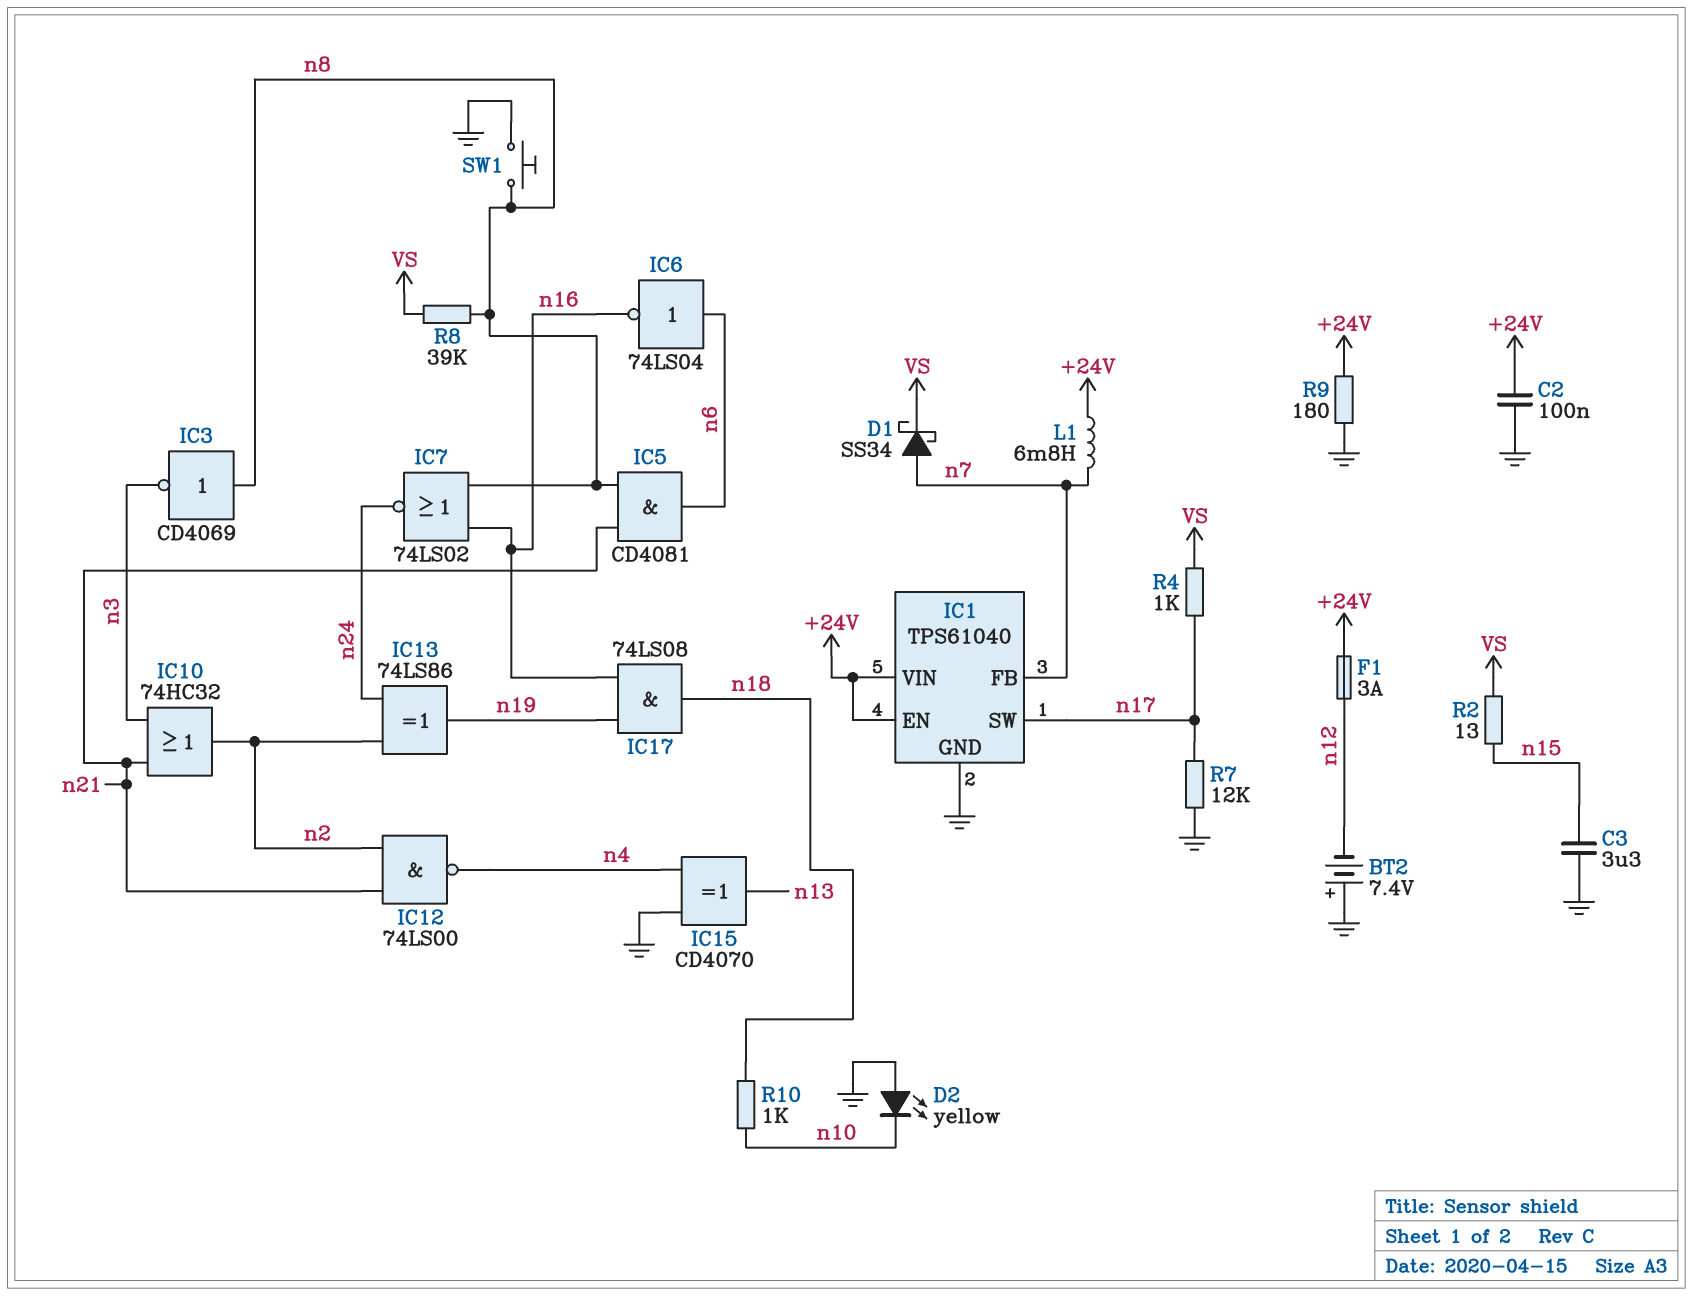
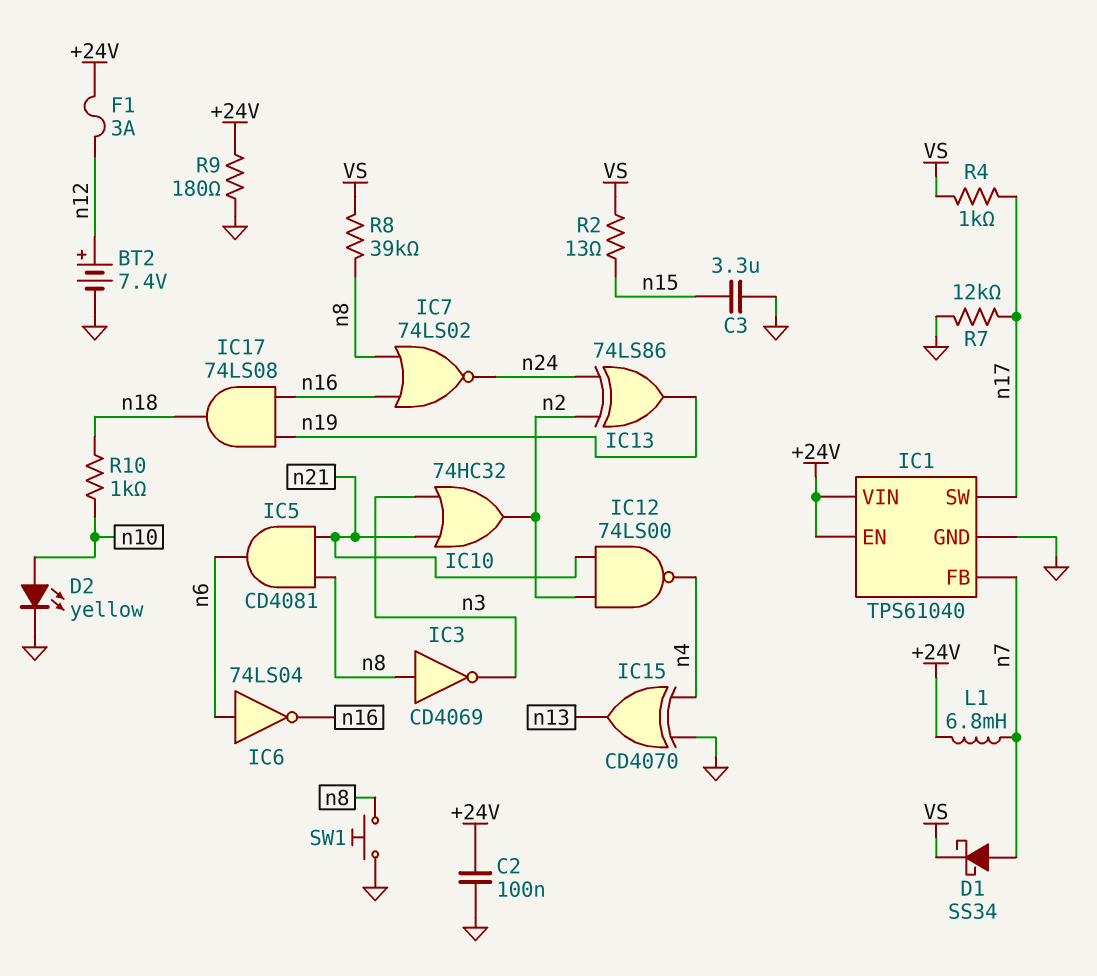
BT2: 7.4V (plus GND, minus n12) -> 7.4V (plus n12, minus GND)
D2: LED yellow (A GND, K n10) -> LED yellow (A n10, K GND)

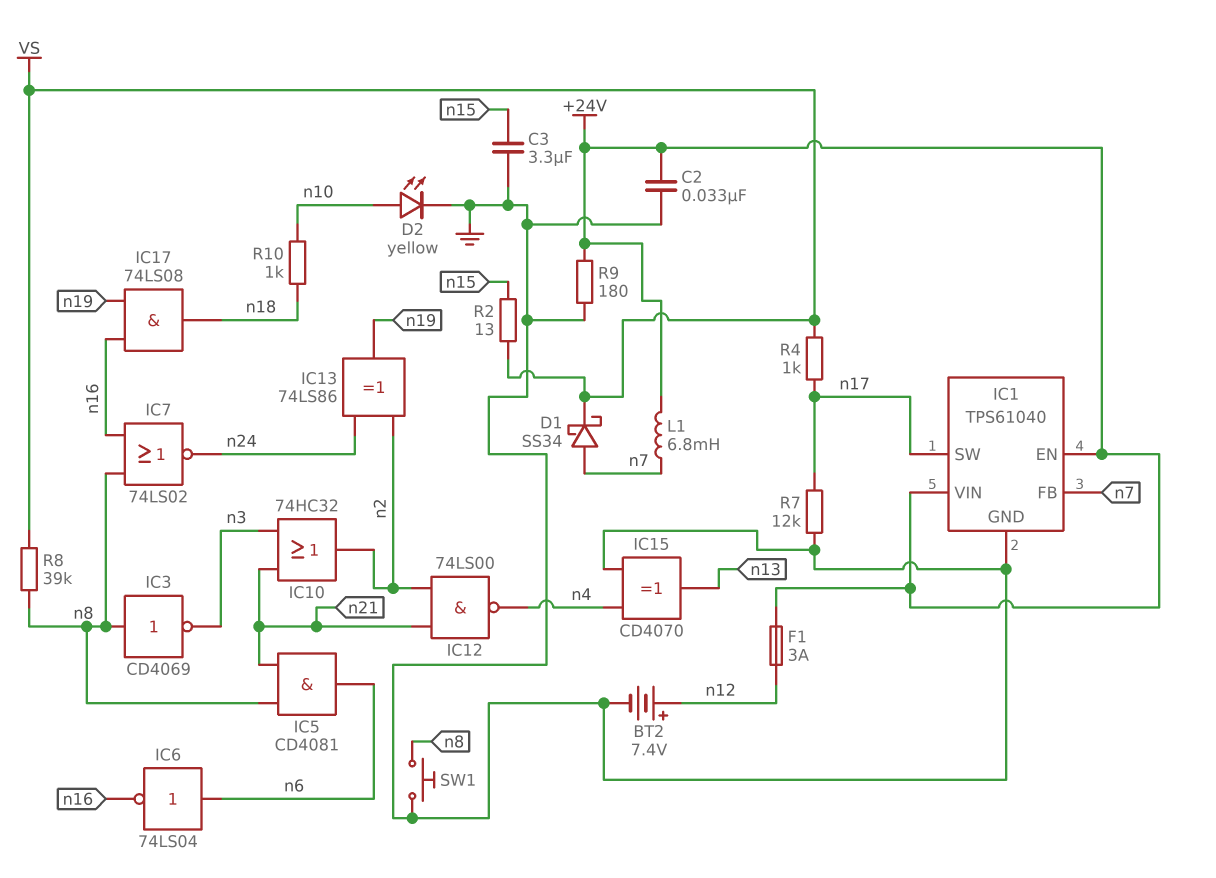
C2: 100nF (+24V, GND) -> 33nF (+24V, GND)

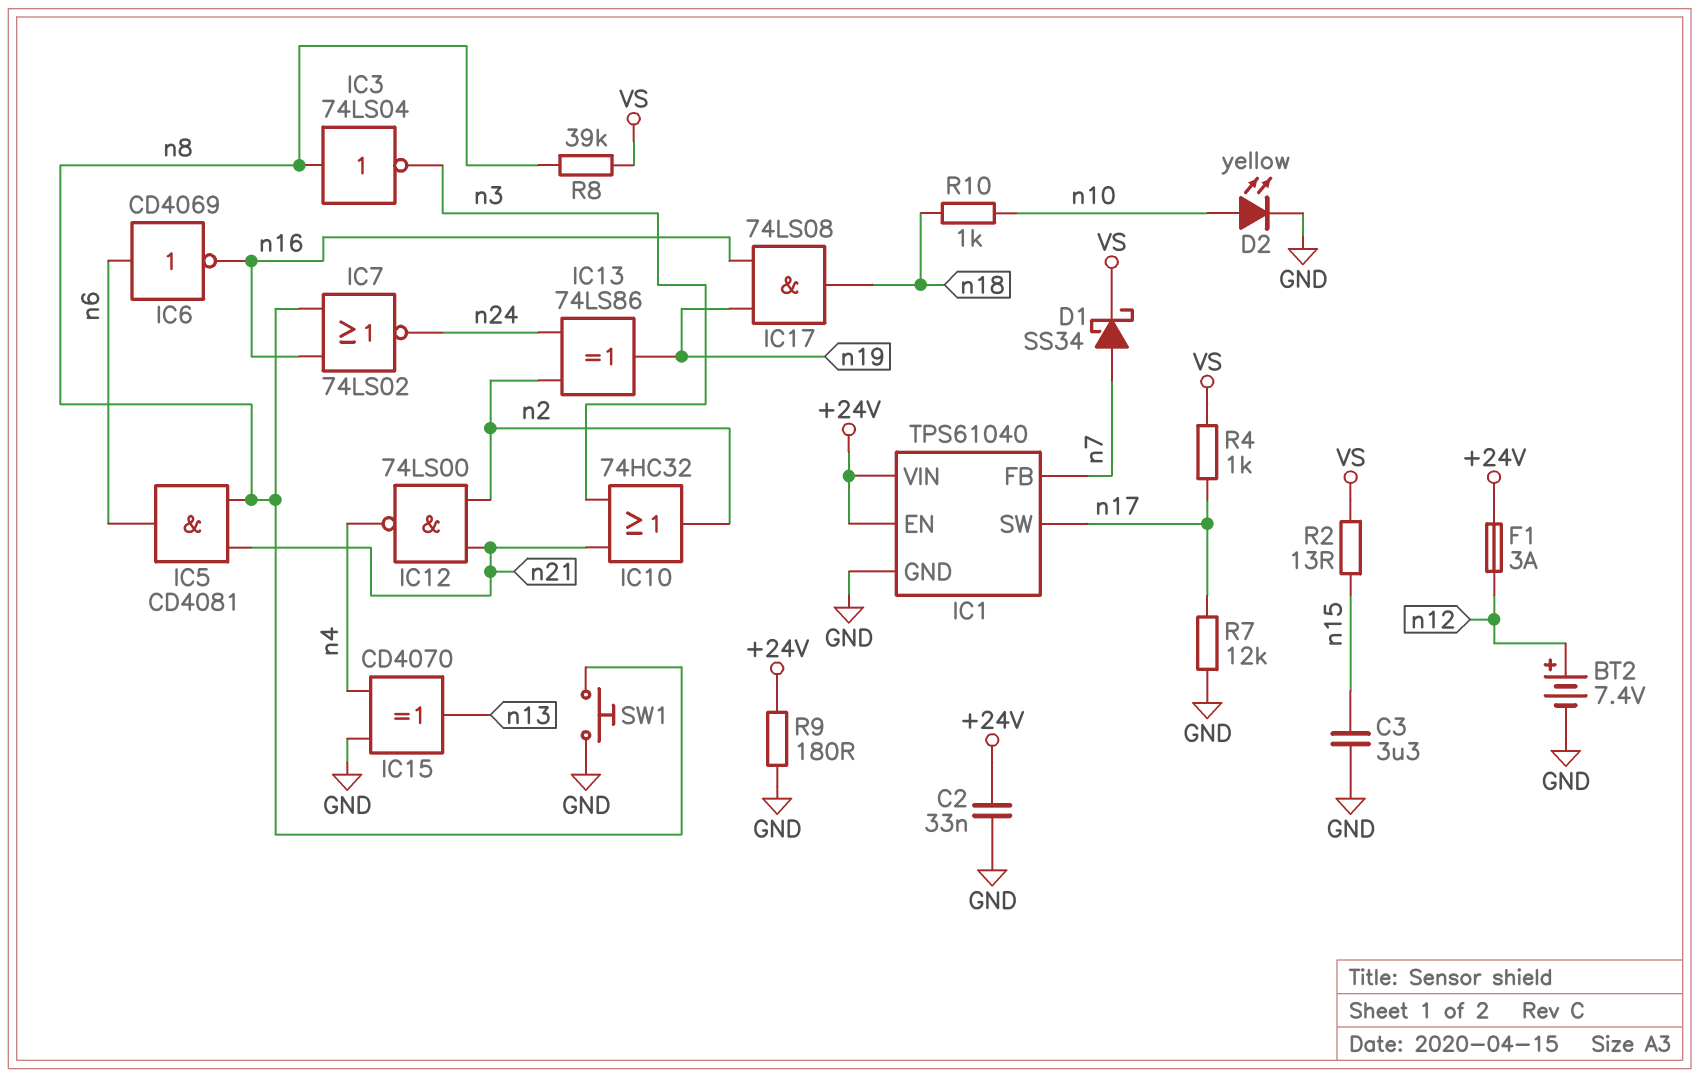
IC3: NOT CD4069 (in n8, out n3) -> NOT 74LS04 (in n8, out n3)
IC6: NOT 74LS04 (in n6, out n16) -> NOT CD4069 (in n6, out n16)
L1: 6.8mH (+24V, n7) -> none

